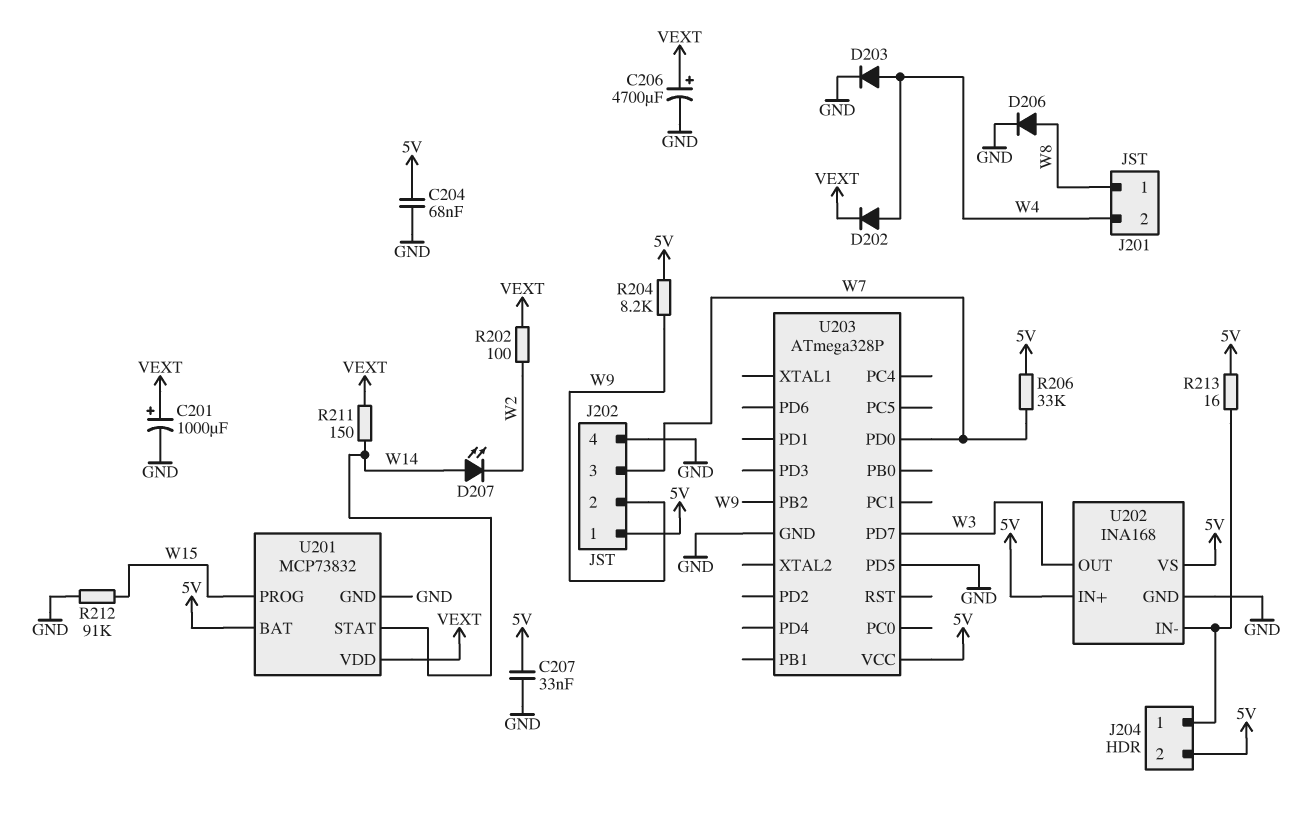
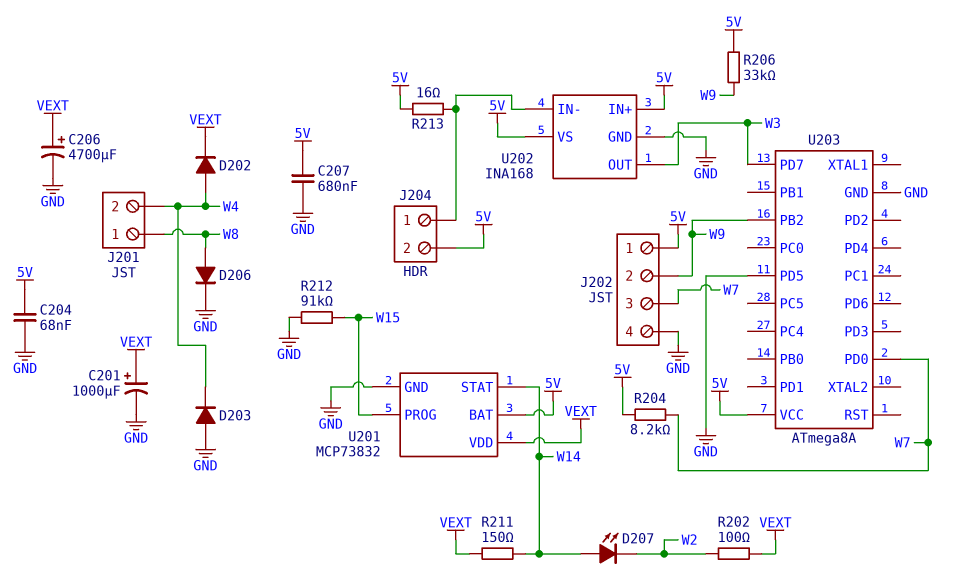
C207: 33nF (5V, GND) -> 680nF (5V, GND)
D203: diode (A W4, K GND) -> diode (A GND, K W4)
R204: 8.2k (5V, W9) -> 8.2k (5V, W7)
R206: 33k (5V, W7) -> 33k (5V, W9)
U203: ATmega328P -> ATmega8A

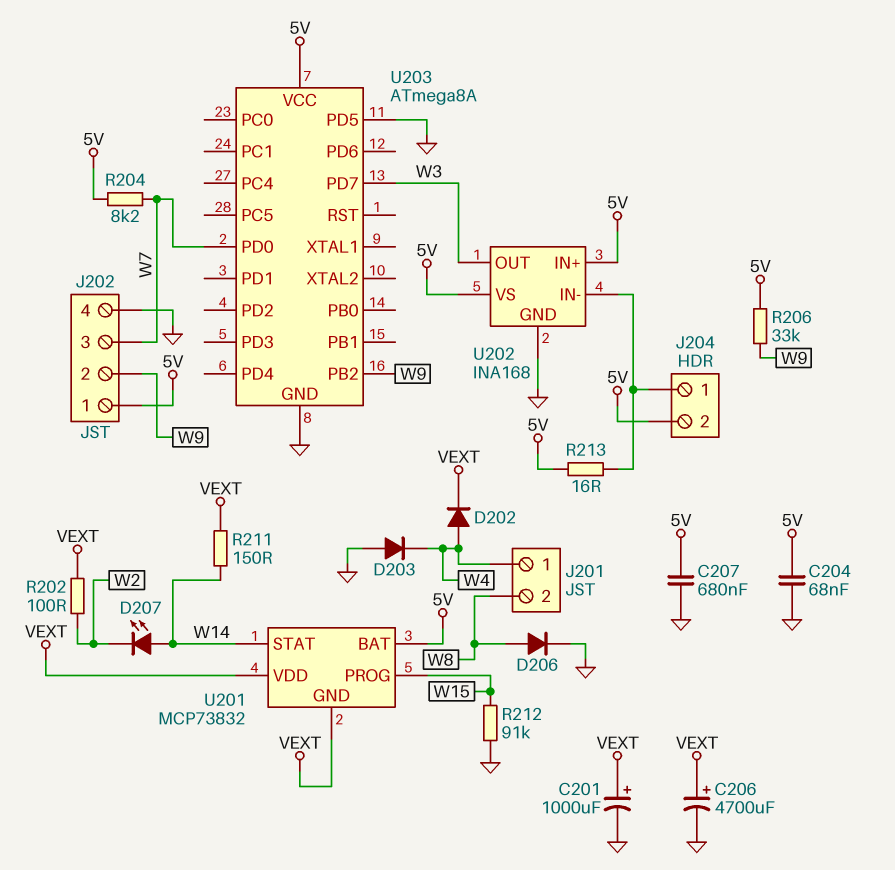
J201 pin 1: W8 -> W4
J201 pin 2: W4 -> W8
U201 pin GND: GND -> VEXT

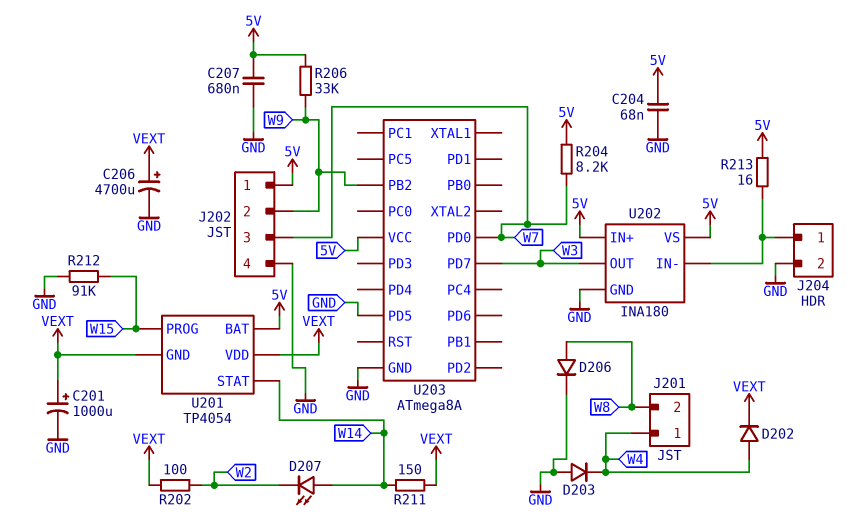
J204 pin 2: 5V -> GND
U201: MCP73832 -> TP4054
U202: INA168 -> INA180

